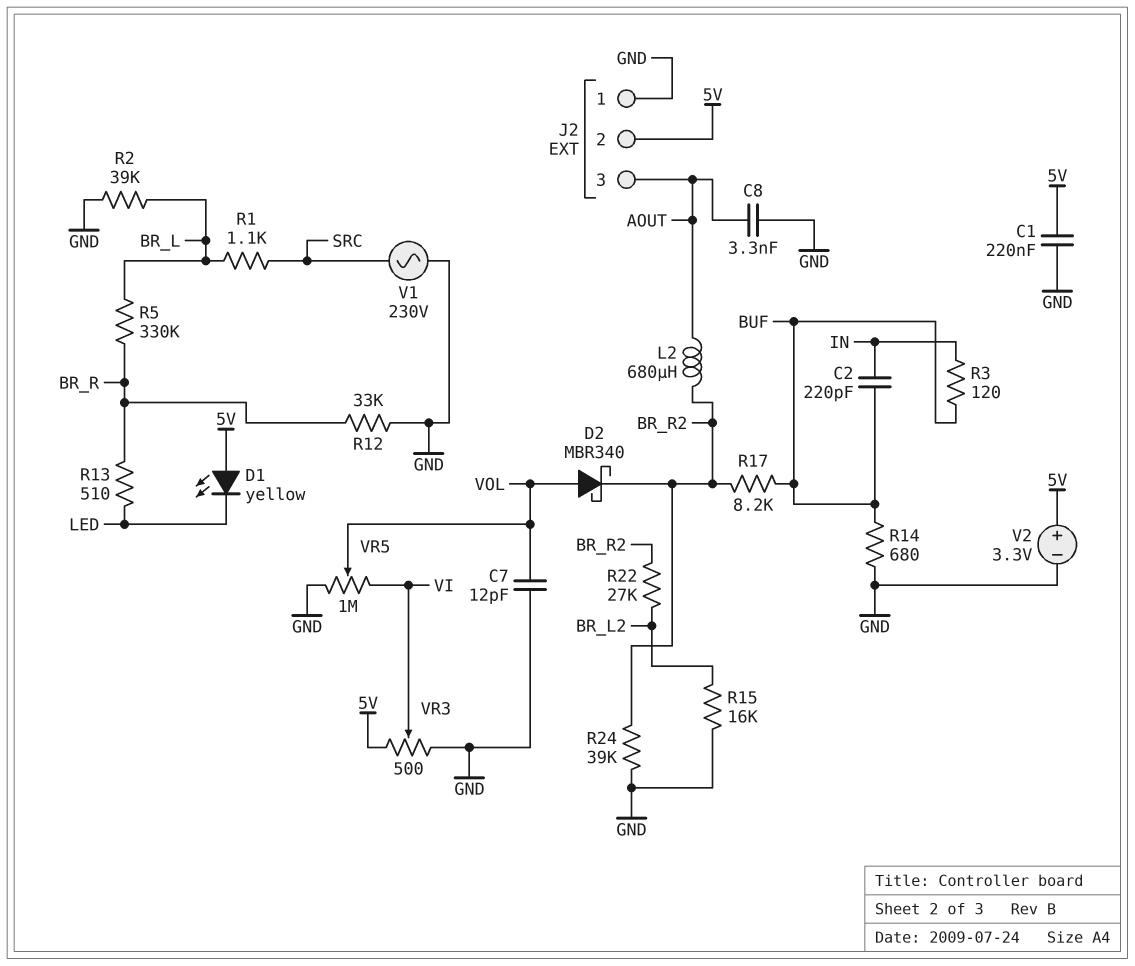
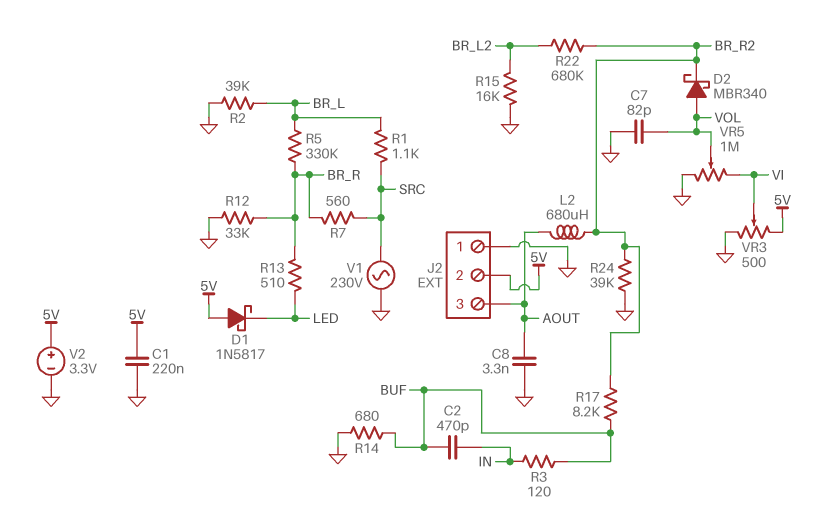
C2: 220pF (BUF, IN) -> 470pF (BUF, IN)
C7: 12pF (GND, VOL) -> 82pF (GND, VOL)
D1: LED yellow (A 5V, K LED) -> schottky 1N5817 (A 5V, K LED)
R7: none -> 560 (BR_R, SRC)
R22: 27k (BR_L2, BR_R2) -> 680k (BR_L2, BR_R2)

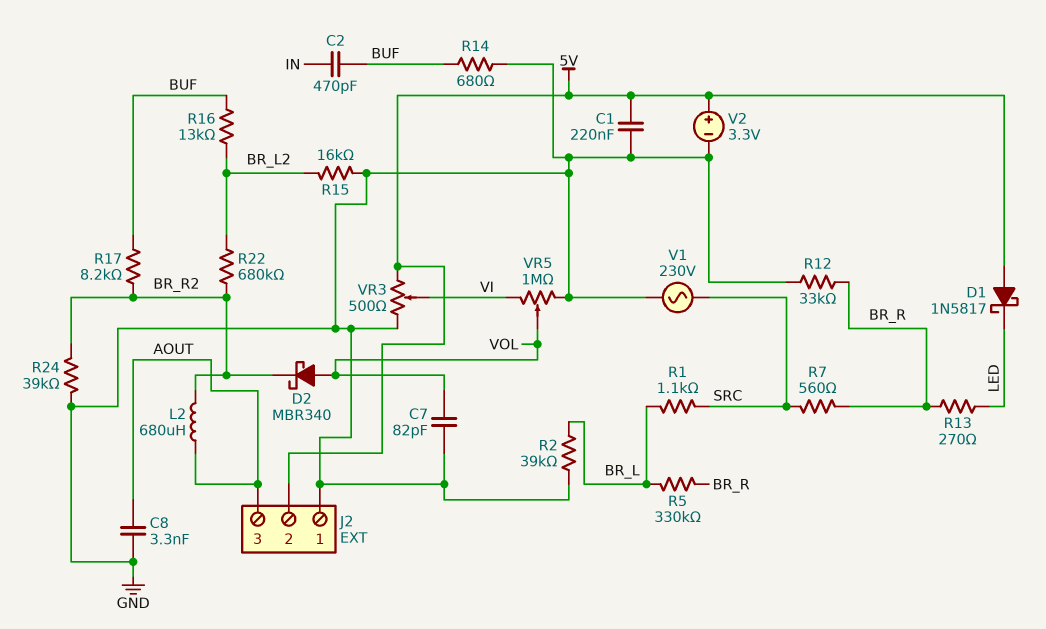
R3: 120 (BUF, IN) -> none
R13: 510 (BR_R, LED) -> 270 (BR_R, LED)
R16: none -> 13k (BR_L2, BUF)

